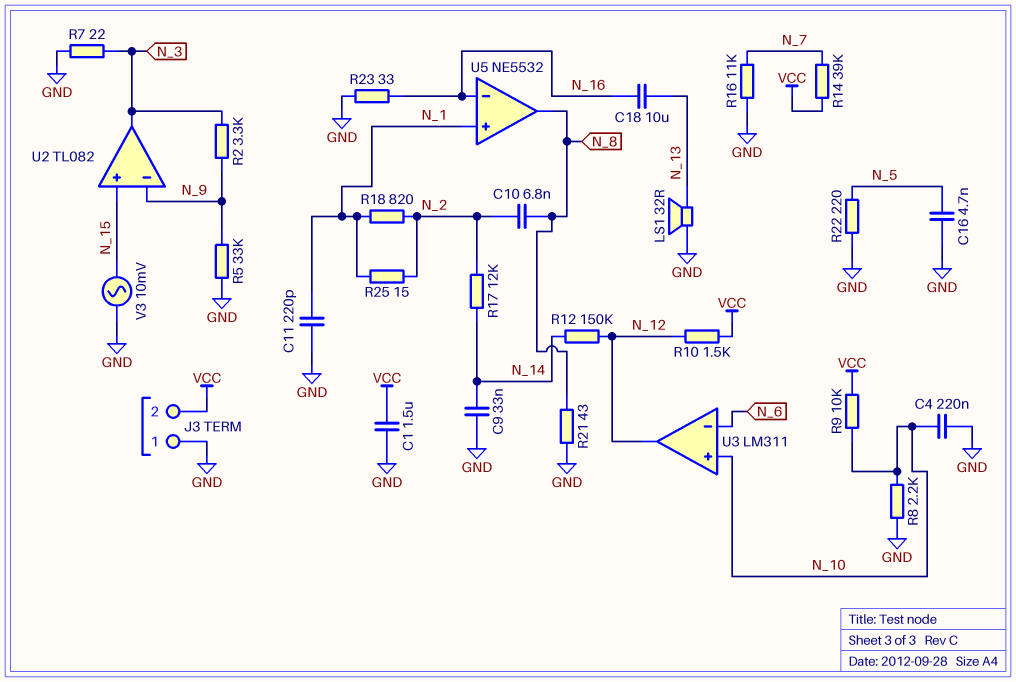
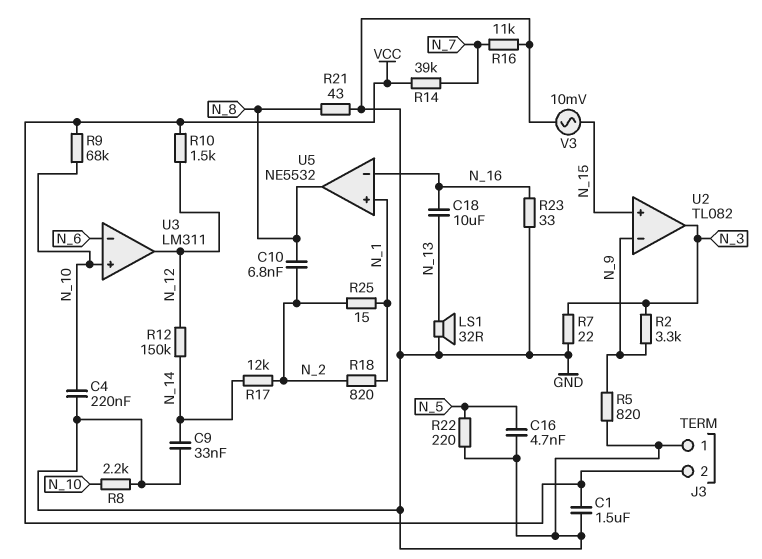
C11: 220pF (GND, N_1) -> none
R5: 33k (GND, N_9) -> 820 (GND, N_9)
R9: 10k (N_10, VCC) -> 68k (N_10, VCC)

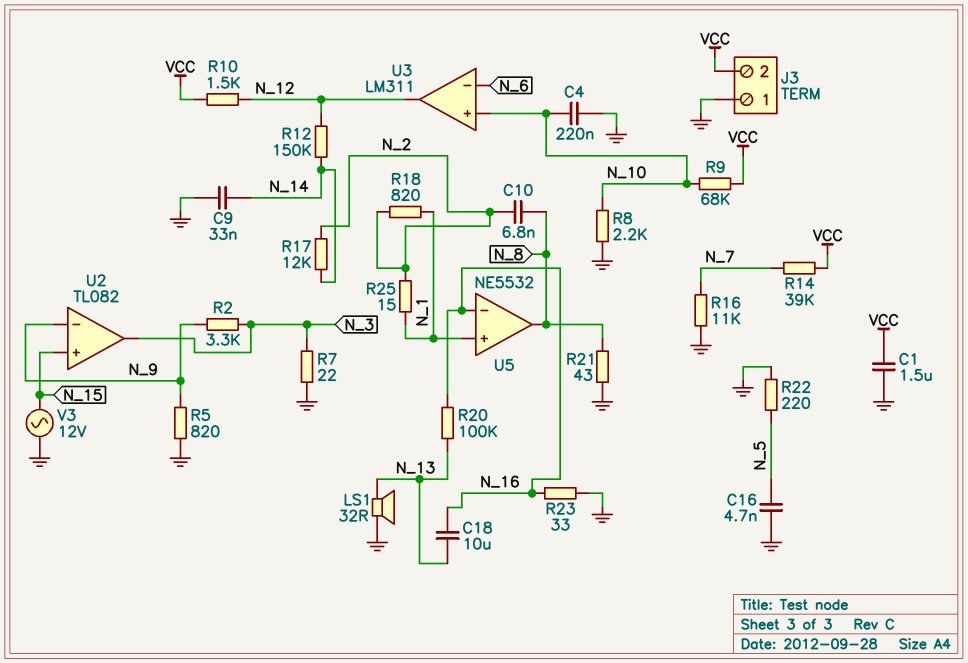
R20: none -> 100k (N_13, N_16)
V3: AC 10mV (GND, N_15) -> AC 12V (GND, N_15)

